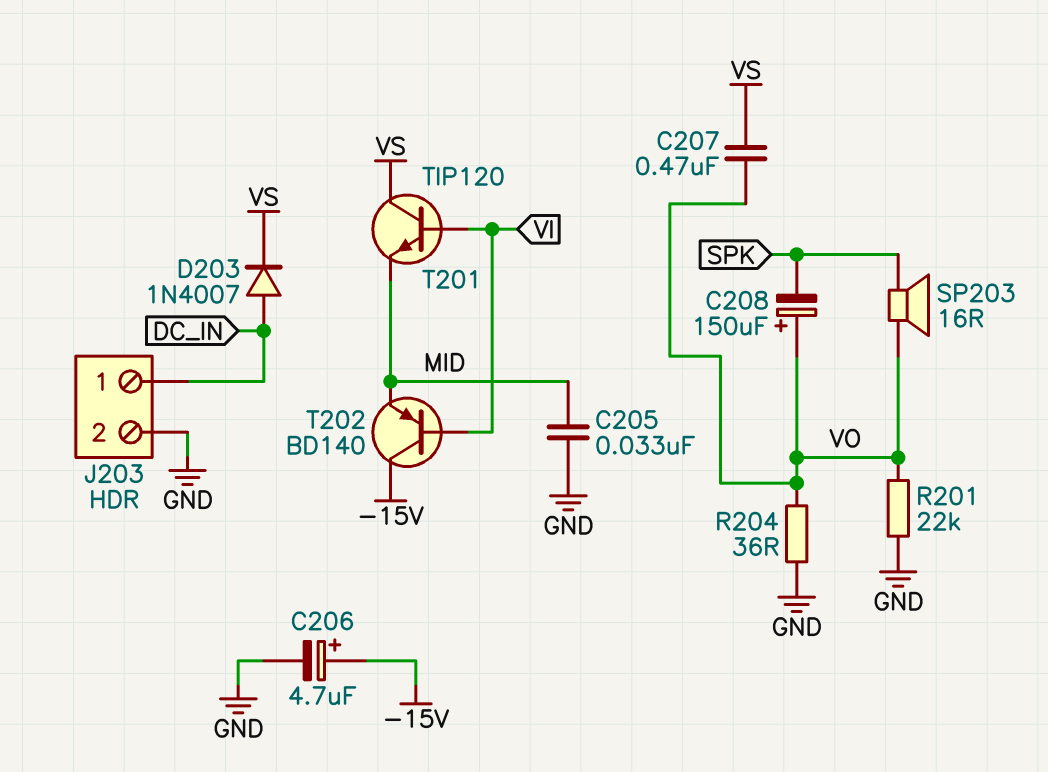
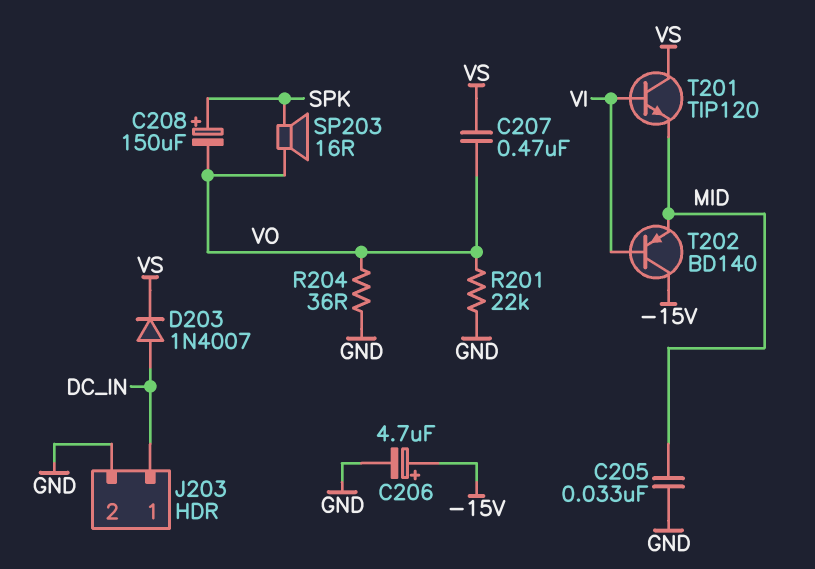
C208: 150uF (plus VO, minus SPK) -> 150uF (plus SPK, minus VO)

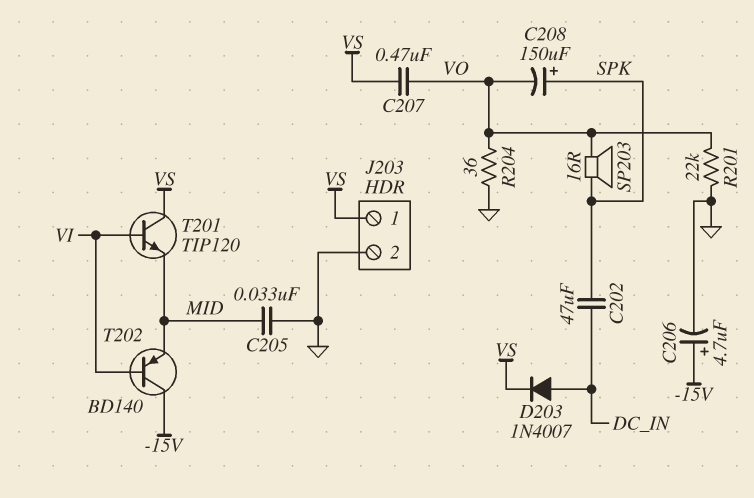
C202: none -> 47uF (DC_IN, SPK)
J203 pin 1: DC_IN -> VS

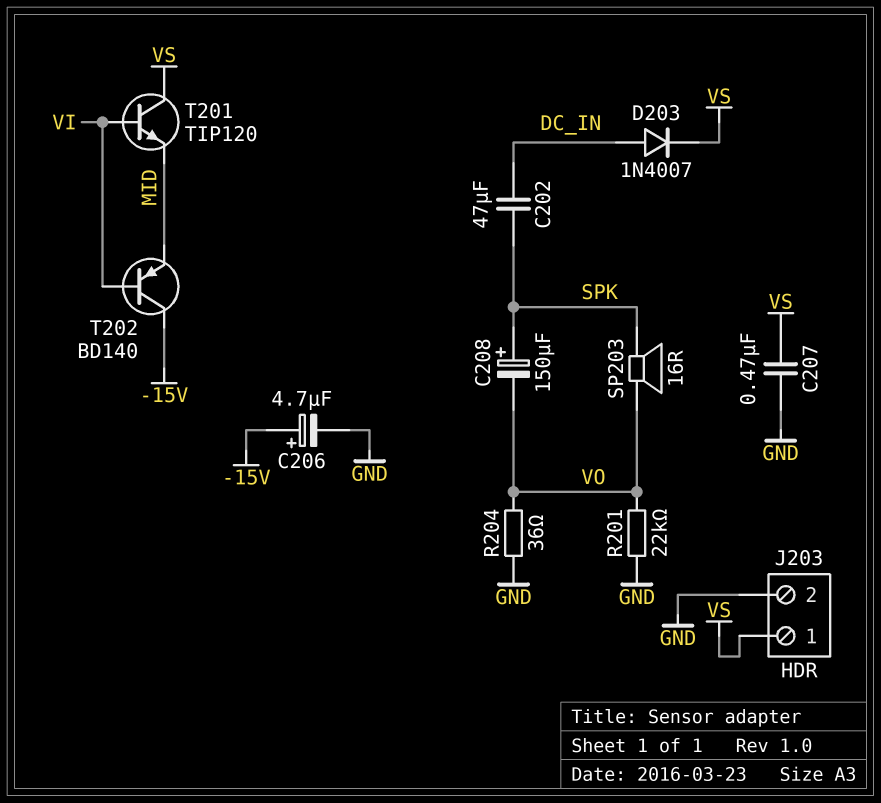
C205: 33nF (GND, MID) -> none
C207: 470nF (VO, VS) -> 470nF (GND, VS)

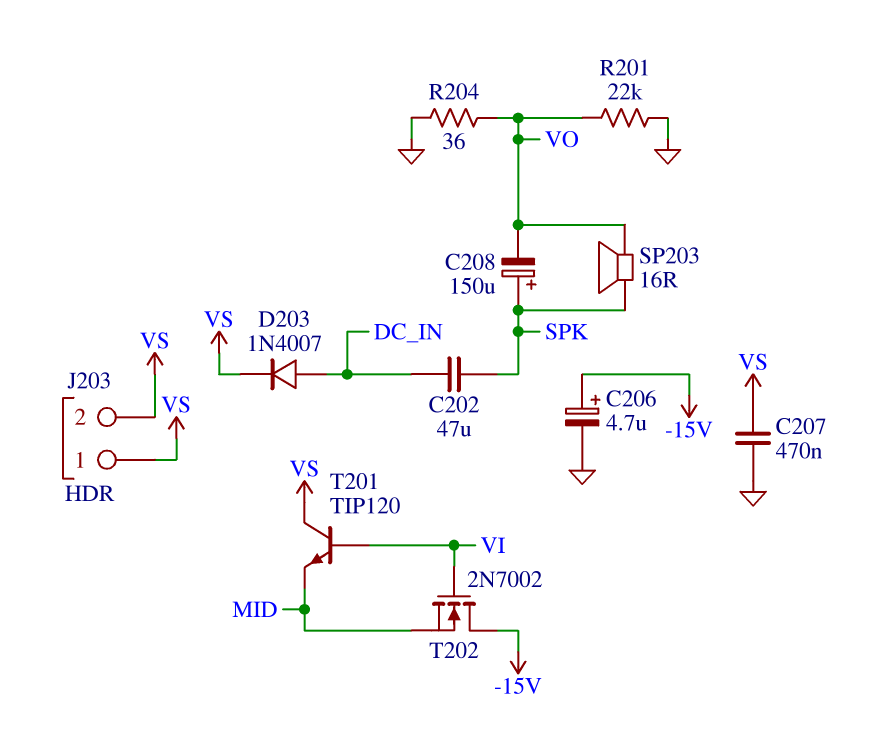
J203 pin 2: GND -> VS
T202: PNP BD140 (B VI, C -15V, E MID) -> NMOS 2N7002 (G VI, D -15V, S MID)

